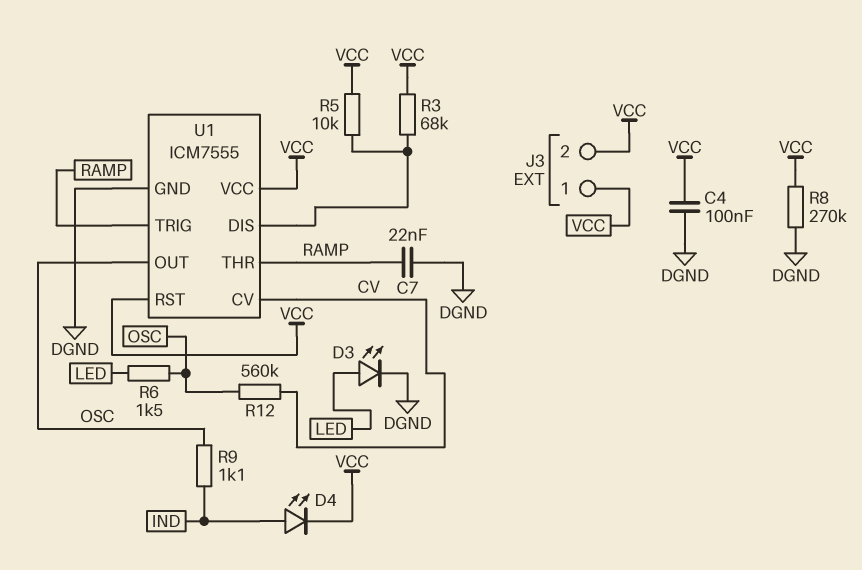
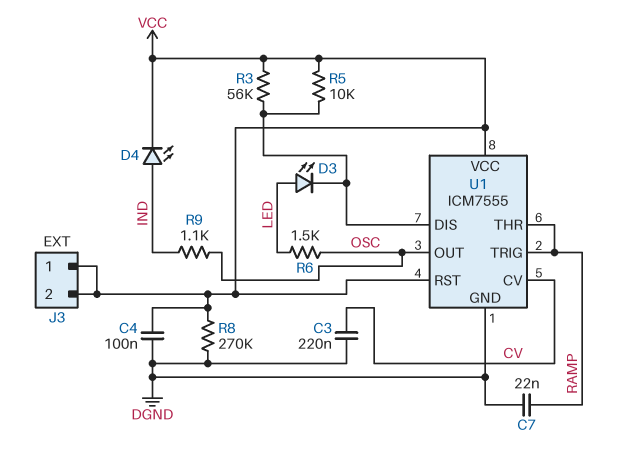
C3: none -> 220nF (CV, DGND)
D3: LED (A LED, K DGND) -> LED (A LED, K U1/DIS)
R3: 68k (U1/DIS, VCC) -> 56k (U1/DIS, VCC)
R12: 560k (CV, OSC) -> none

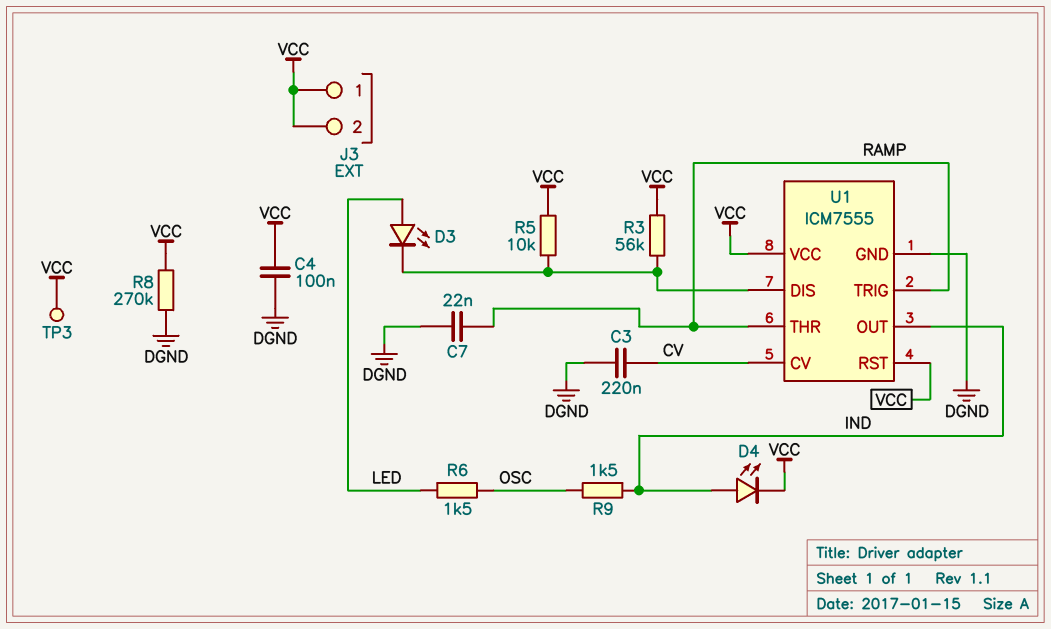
R9: 1.1k (IND, OSC) -> 1.5k (IND, OSC)
TP3: none -> test point (VCC)
U1 pin OUT: OSC -> IND

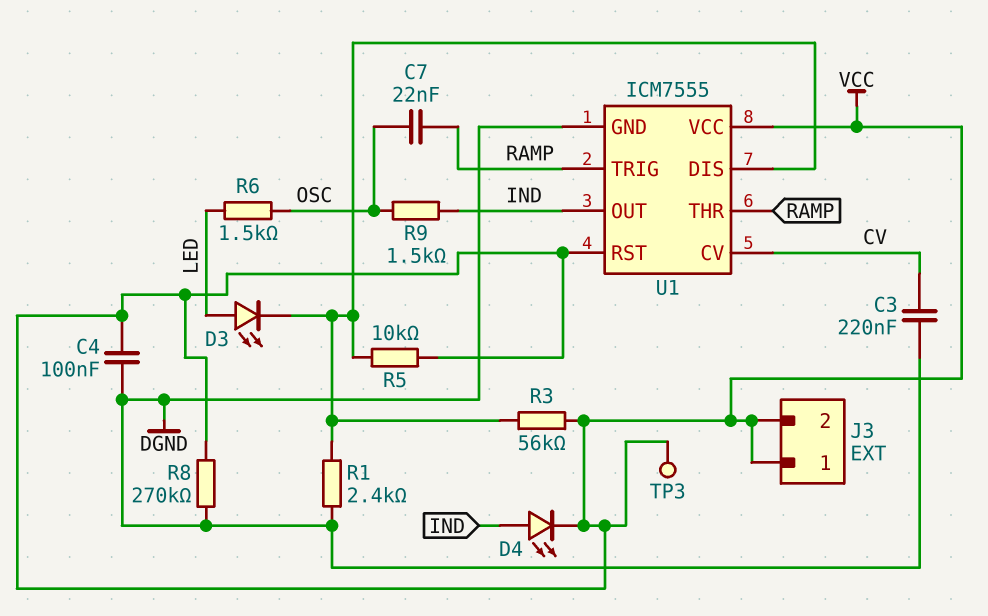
C7: 22nF (DGND, RAMP) -> 22nF (OSC, RAMP)
R1: none -> 2.4k (DGND, U1/DIS)

